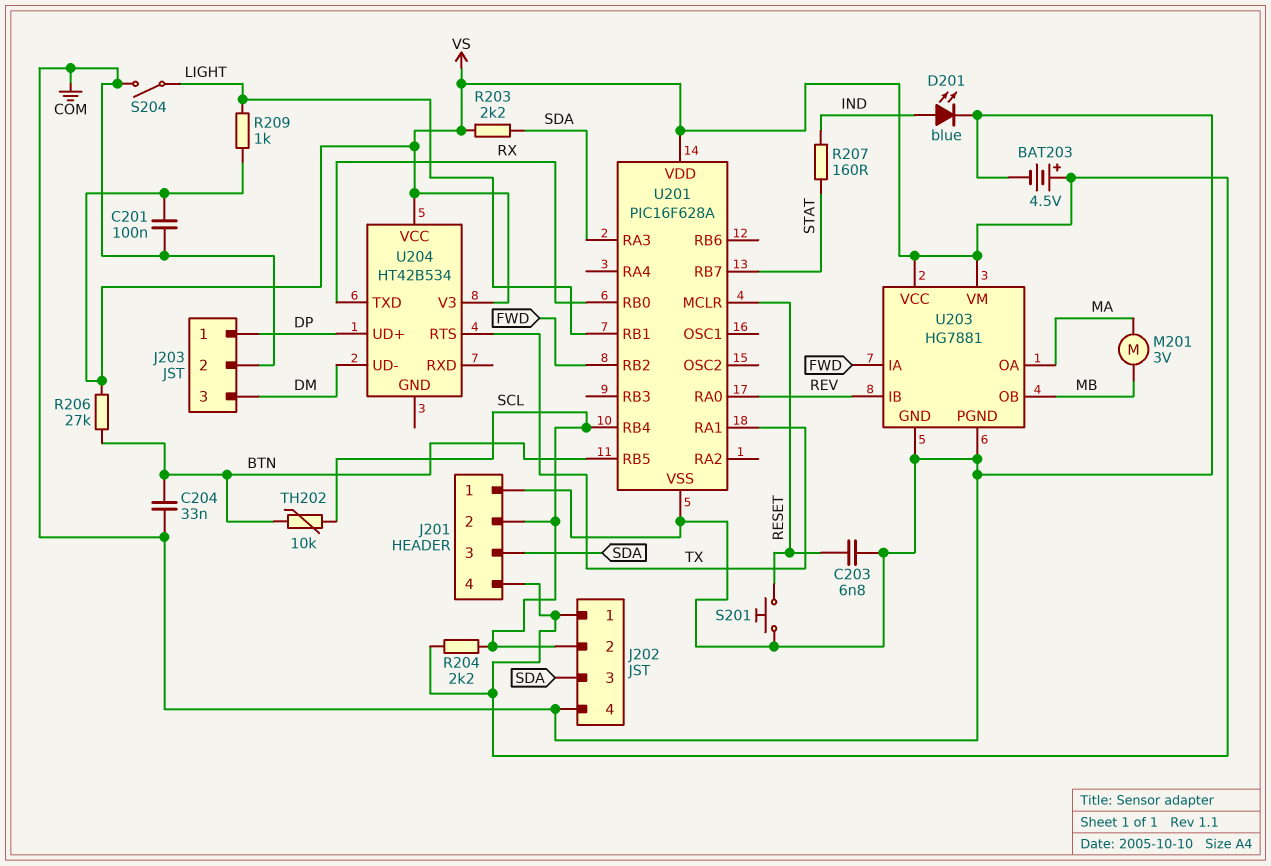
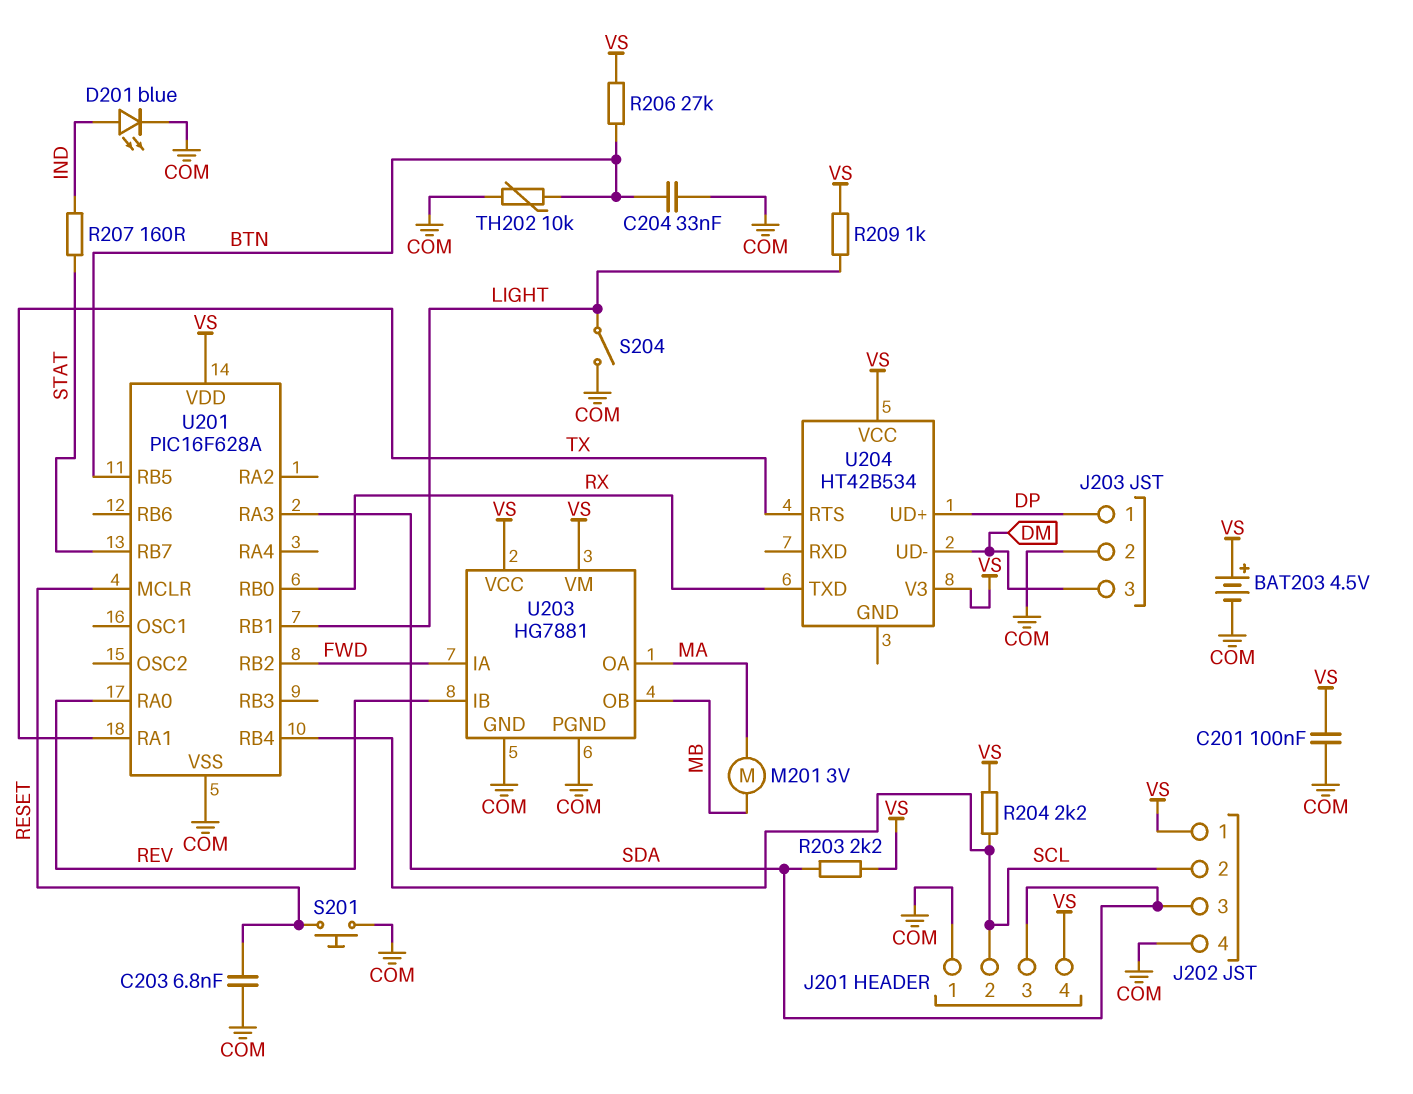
TH202: 10k (BTN, SCL) -> 10k (BTN, COM)

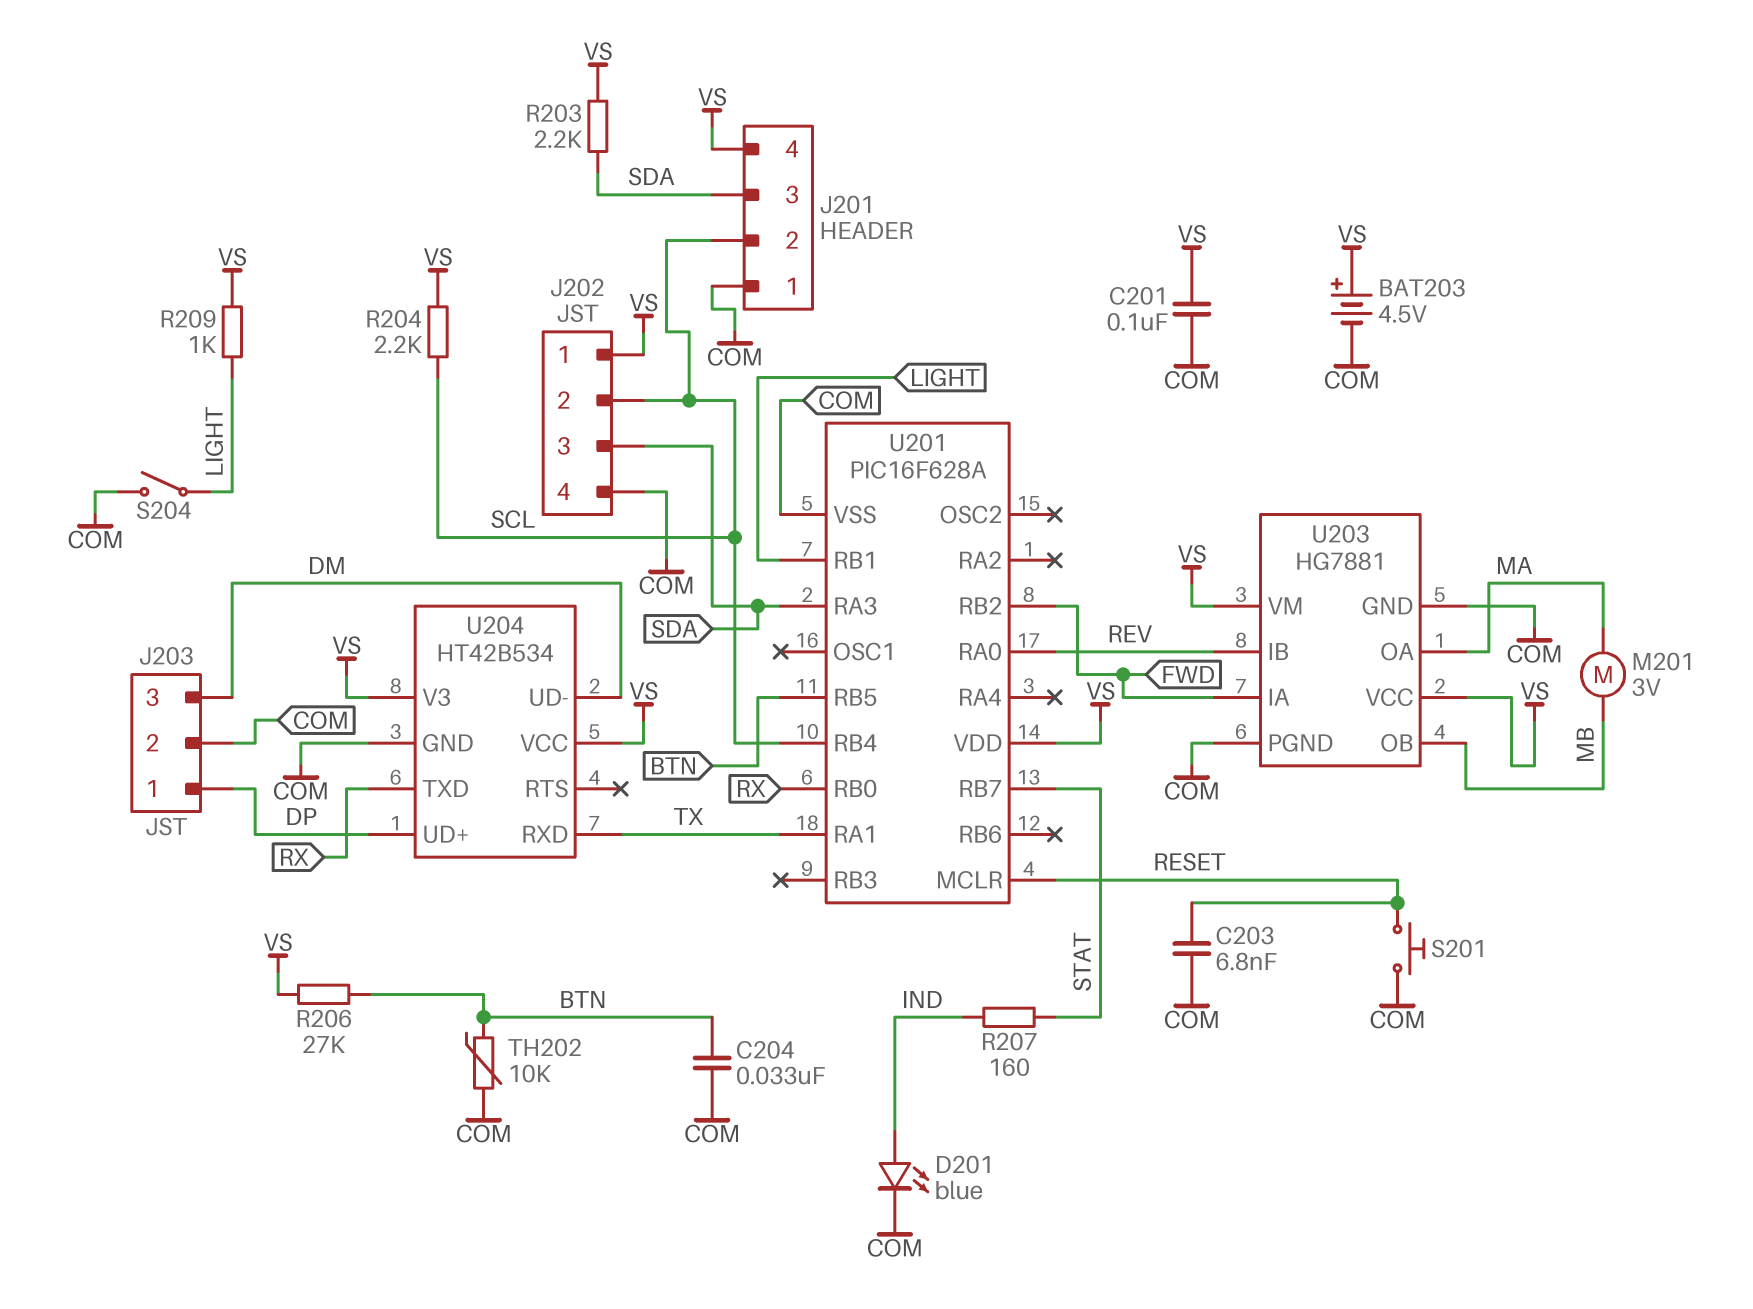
U204 pin GND: none -> COM
U204 pin RTS: TX -> none
U204 pin RXD: none -> TX

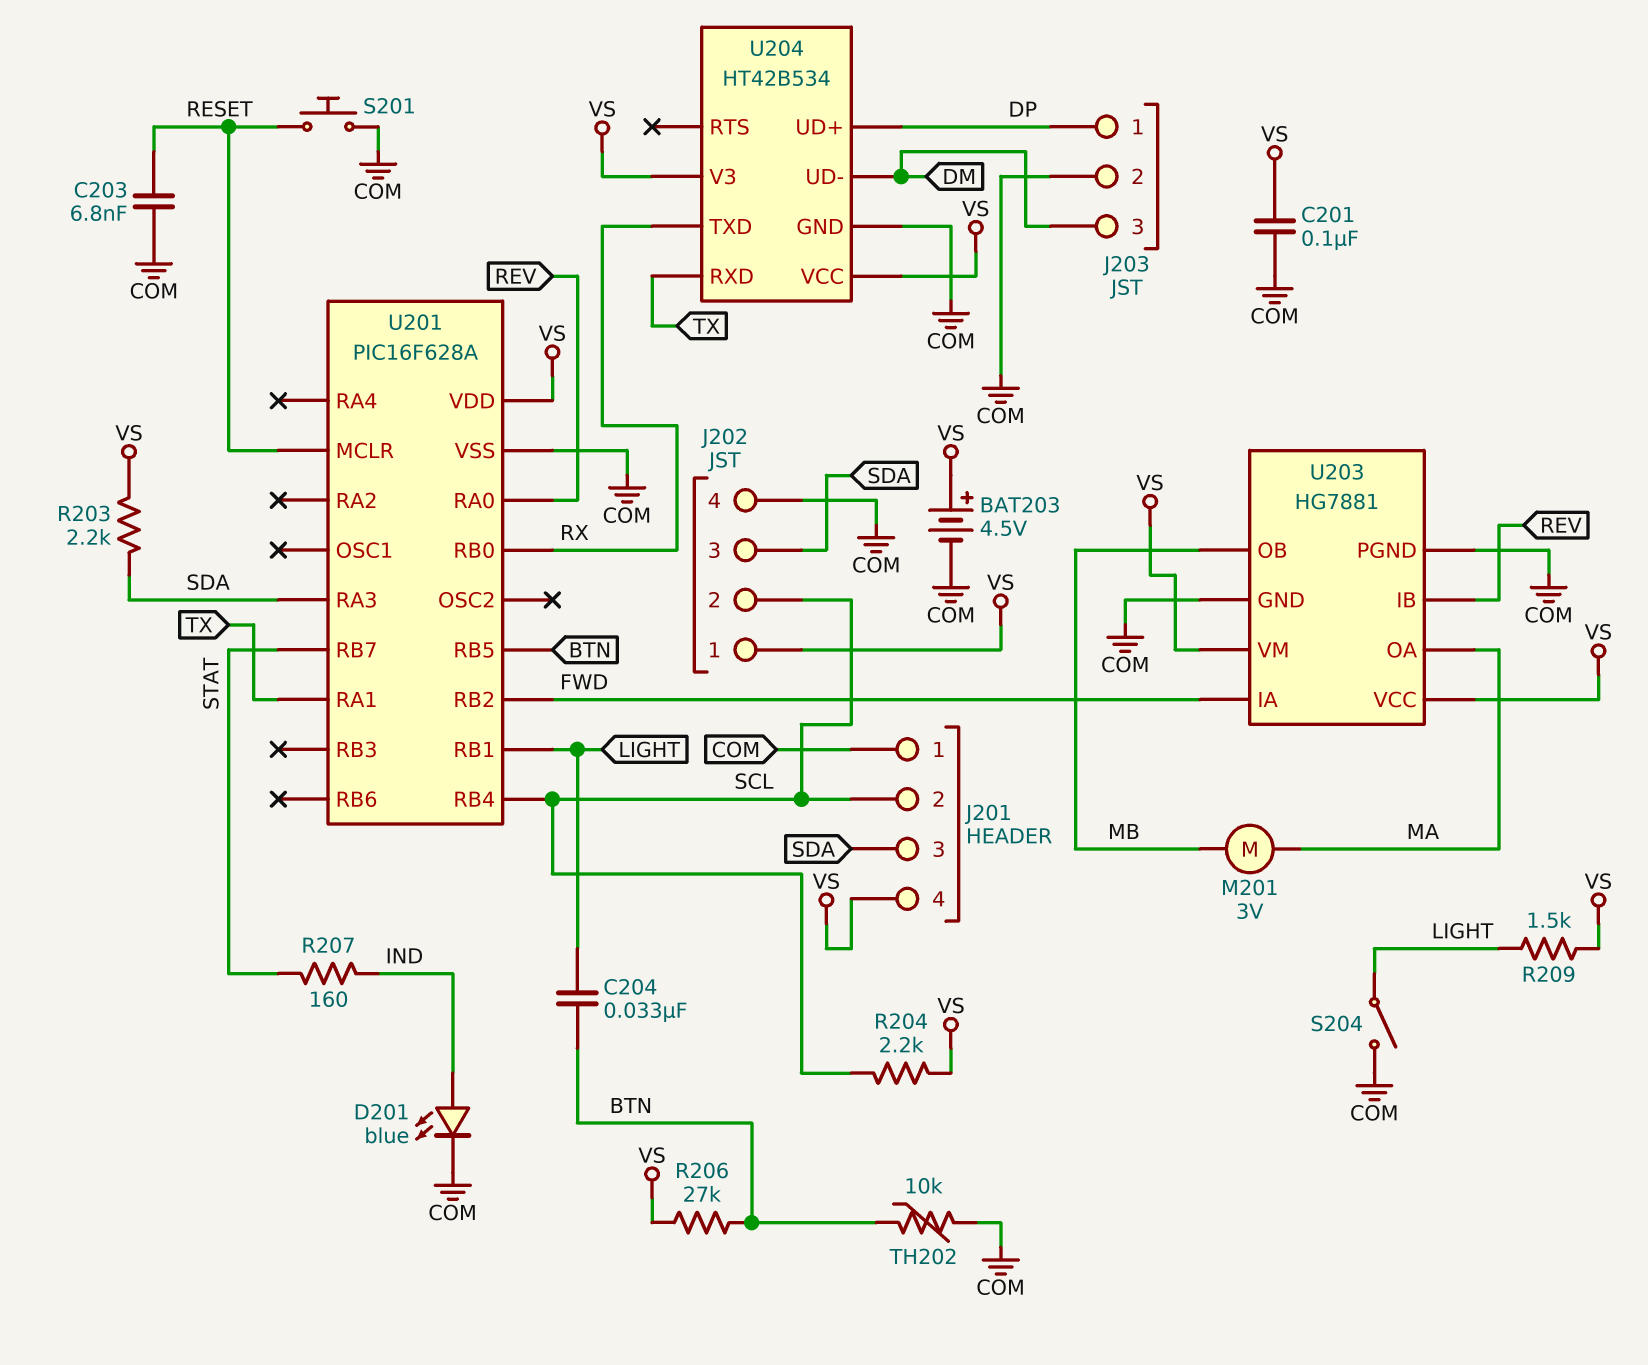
C204: 33nF (BTN, COM) -> 33nF (BTN, LIGHT)
R209: 1k (LIGHT, VS) -> 1.5k (LIGHT, VS)

